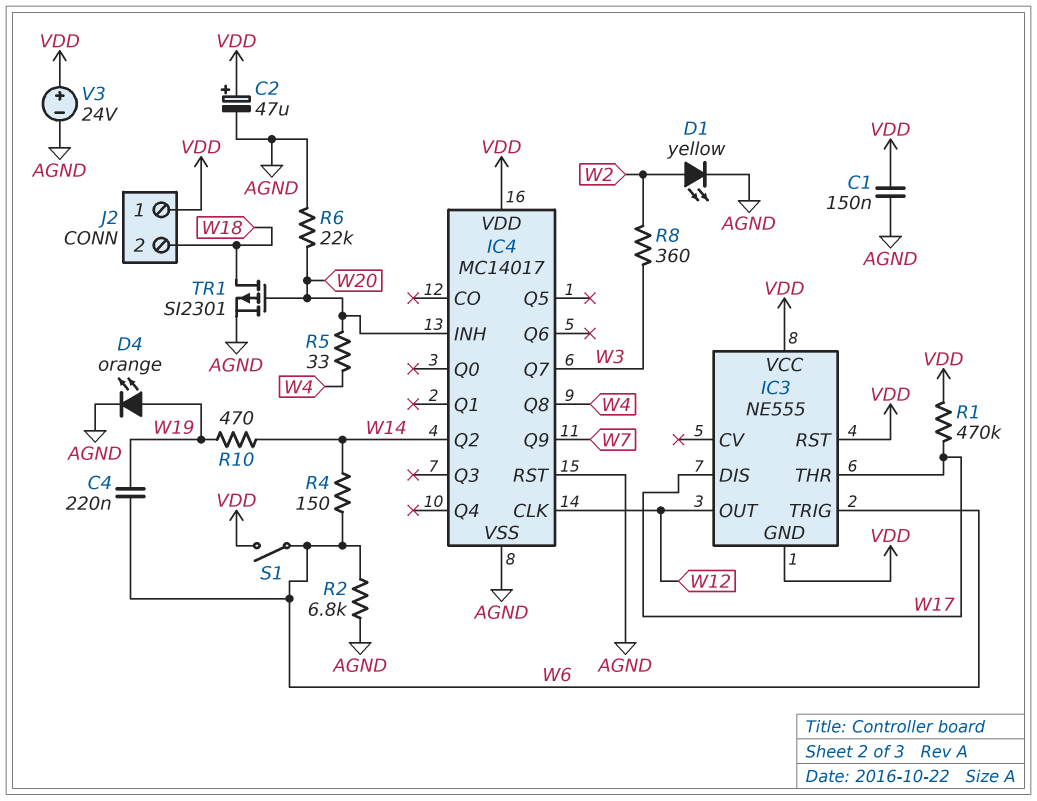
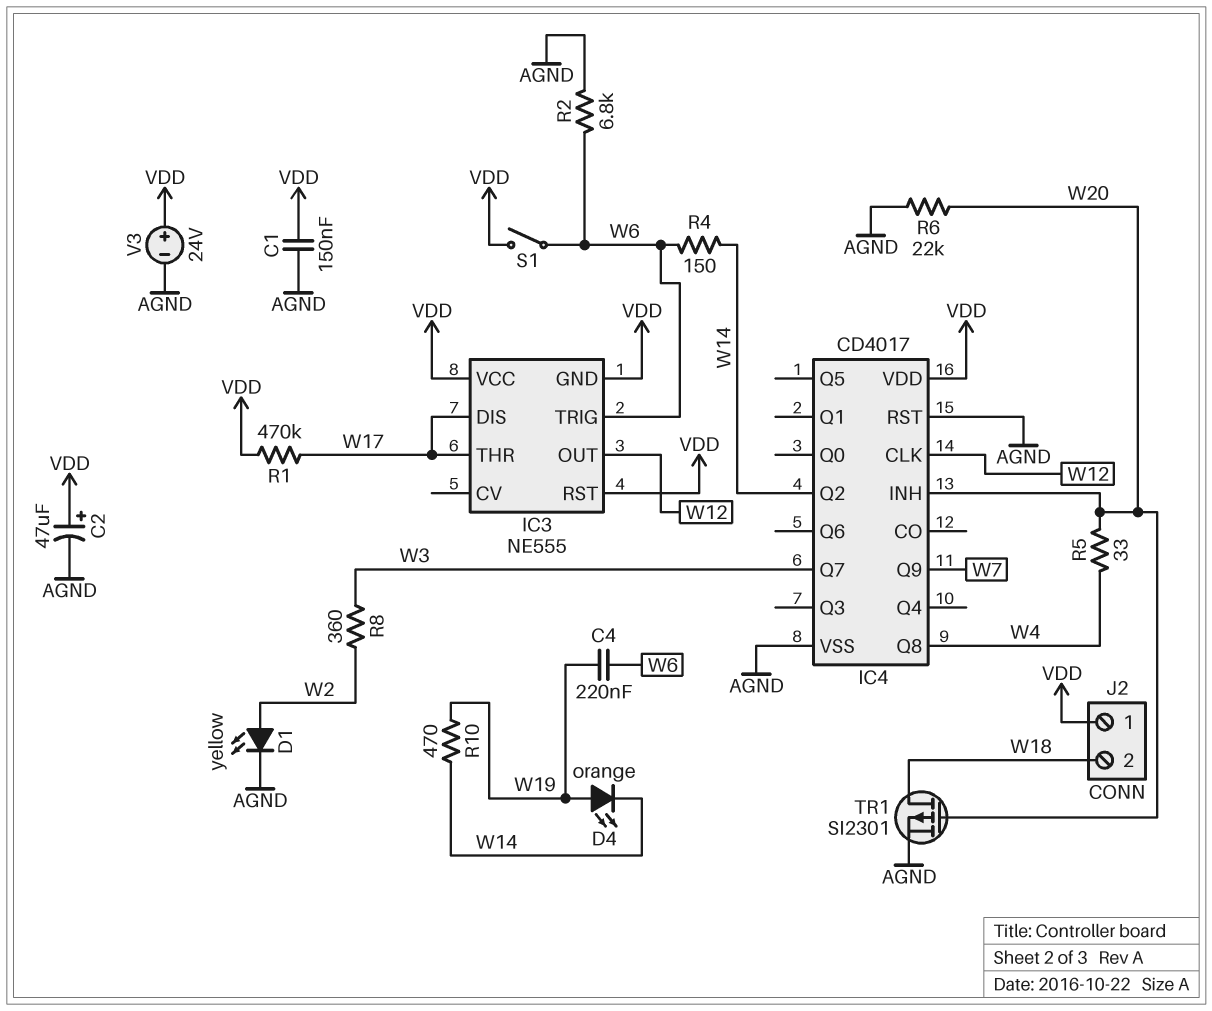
D4: LED orange (A W19, K AGND) -> LED orange (A W19, K W14)
IC4: MC14017 -> CD4017

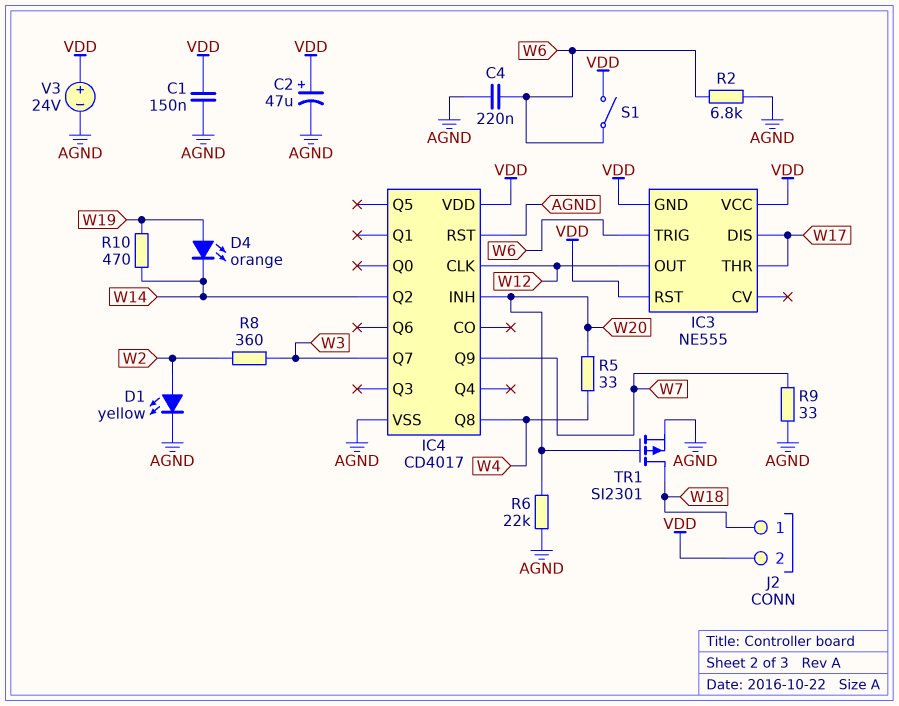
C4: 220nF (W6, W19) -> 220nF (AGND, W6)
J2 pin 1: VDD -> W18
J2 pin 2: W18 -> VDD
R1: 470k (VDD, W17) -> none
R4: 150 (W6, W14) -> none
R9: none -> 33 (AGND, W7)

